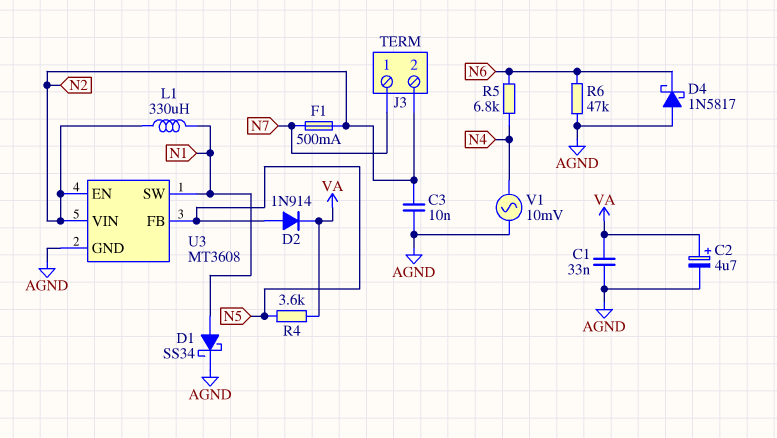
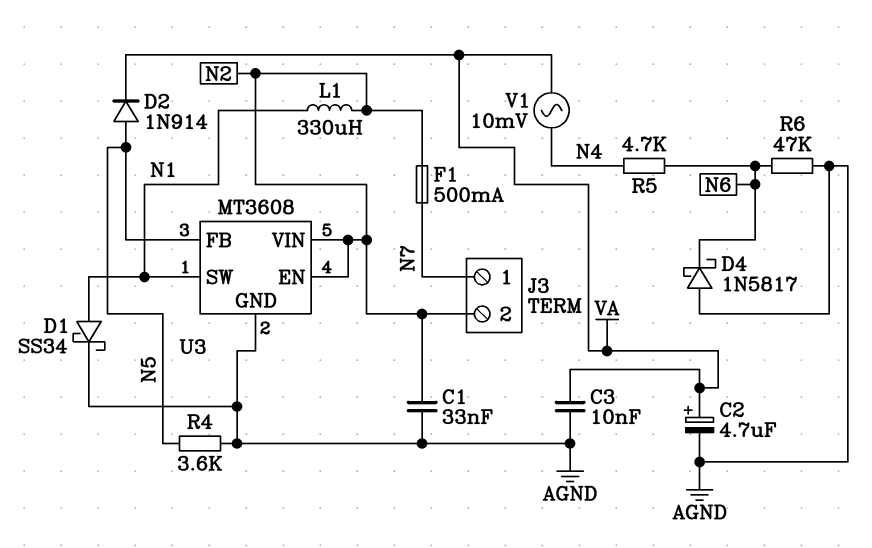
C1: 33nF (AGND, VA) -> 33nF (AGND, N2)
C3: 10nF (AGND, N2) -> 10nF (AGND, VA)
R4: 3.6k (N5, VA) -> 3.6k (AGND, N5)
R5: 6.8k (N4, N6) -> 4.7k (N4, N6)
V1: AC 10mV (AGND, N4) -> AC 10mV (N4, VA)

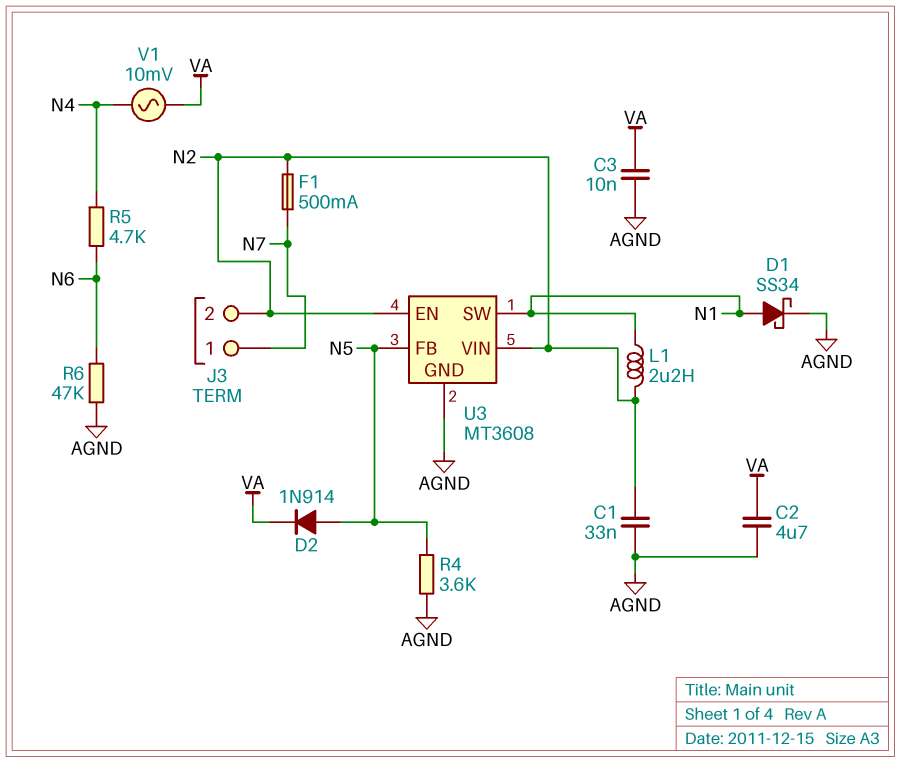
C2: 4.7uF (plus VA, minus AGND) -> 4.7uF (AGND, VA)
D4: schottky 1N5817 (A AGND, K N6) -> none
L1: 330uH (N1, N2) -> 2.2uH (N1, N2)

